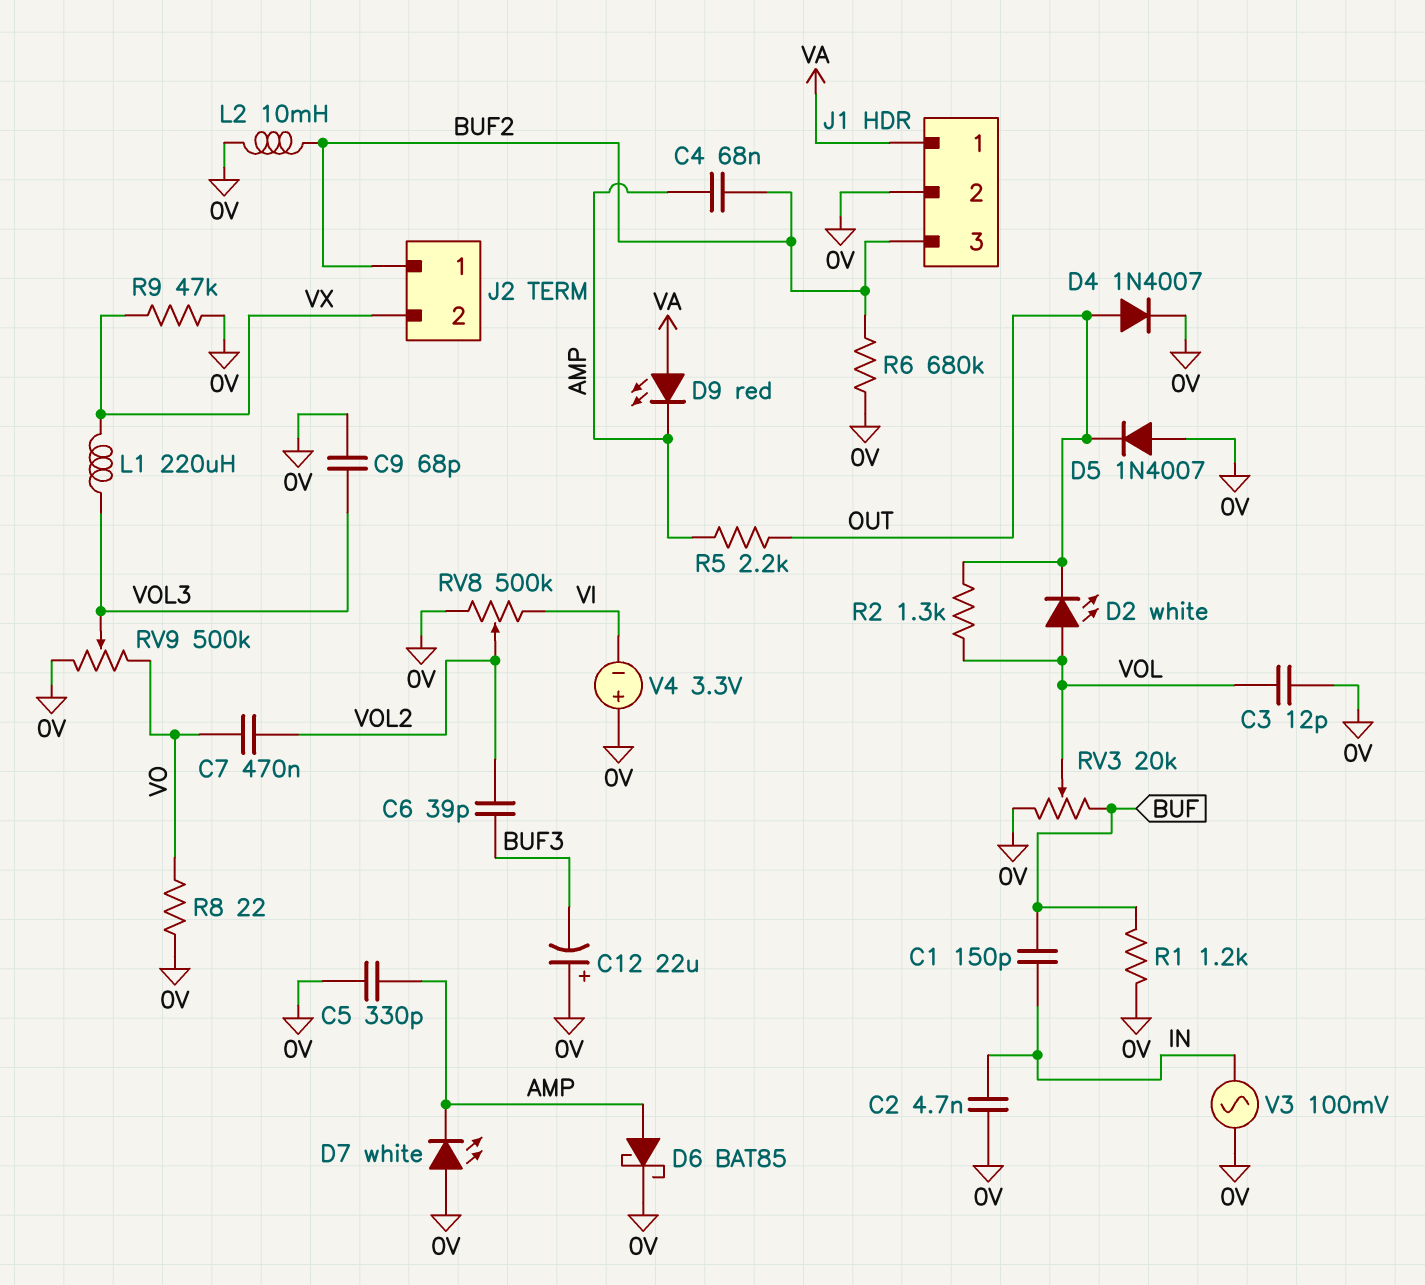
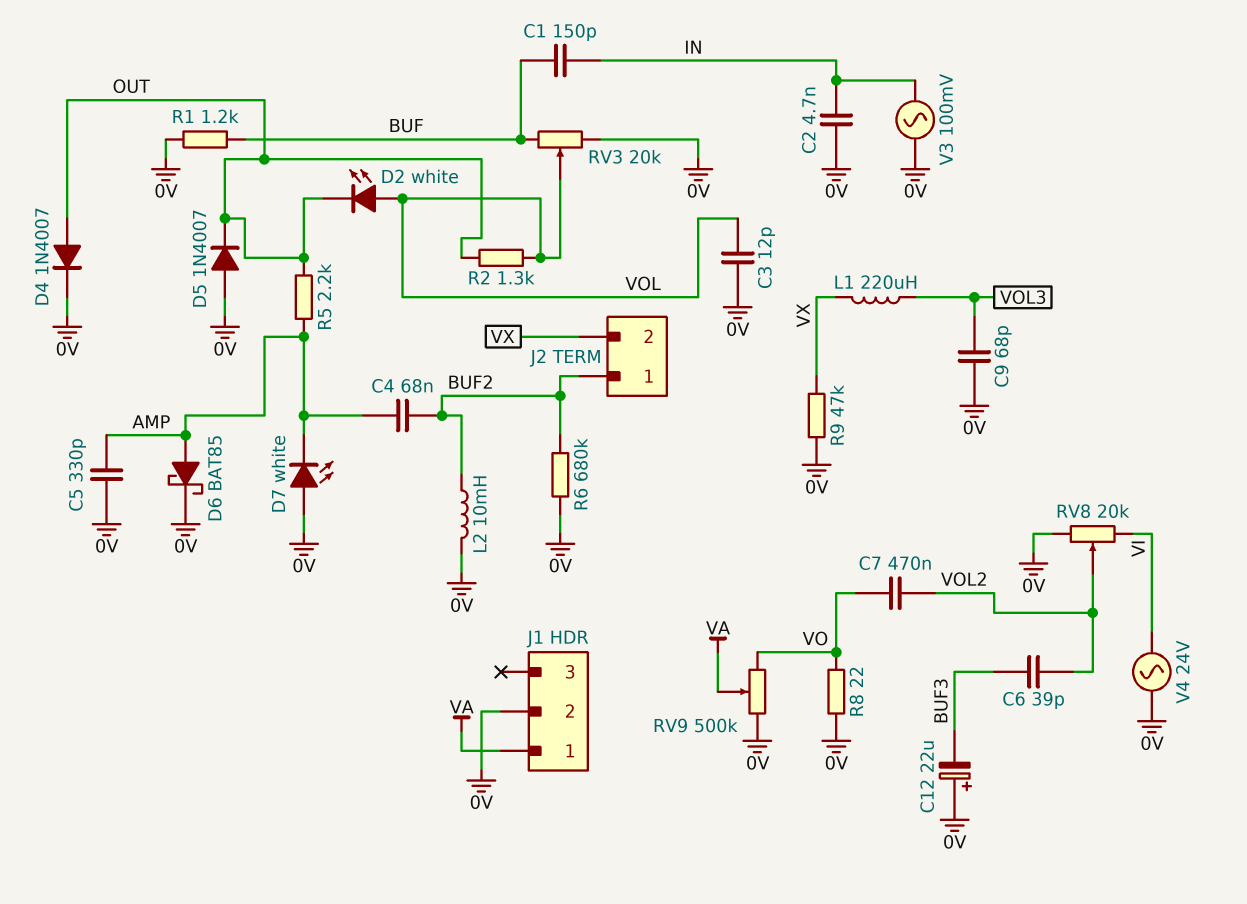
D9: LED red (A VA, K AMP) -> none
J1 pin 3: BUF2 -> none
RV8: 500k (0V, VI, wiper VOL2) -> 20k (0V, VI, wiper VOL2)
RV9: 500k (0V, VO, wiper VOL3) -> 500k (0V, VO, wiper VA)
V4: 3.3V (plus 0V, minus VI) -> AC 24V (0V, VI)

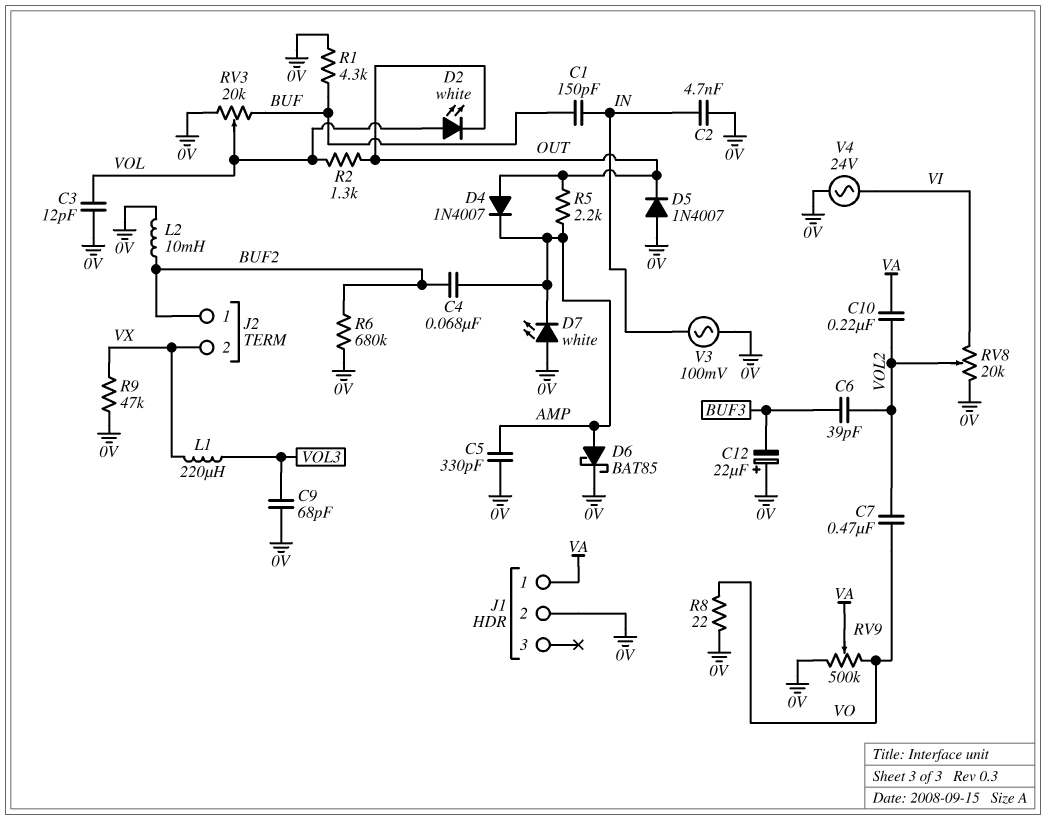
C10: none -> 220nF (VA, VOL2)
D4: diode 1N4007 (A OUT, K 0V) -> diode 1N4007 (A OUT, K AMP)
R1: 1.2k (0V, BUF) -> 4.3k (0V, BUF)

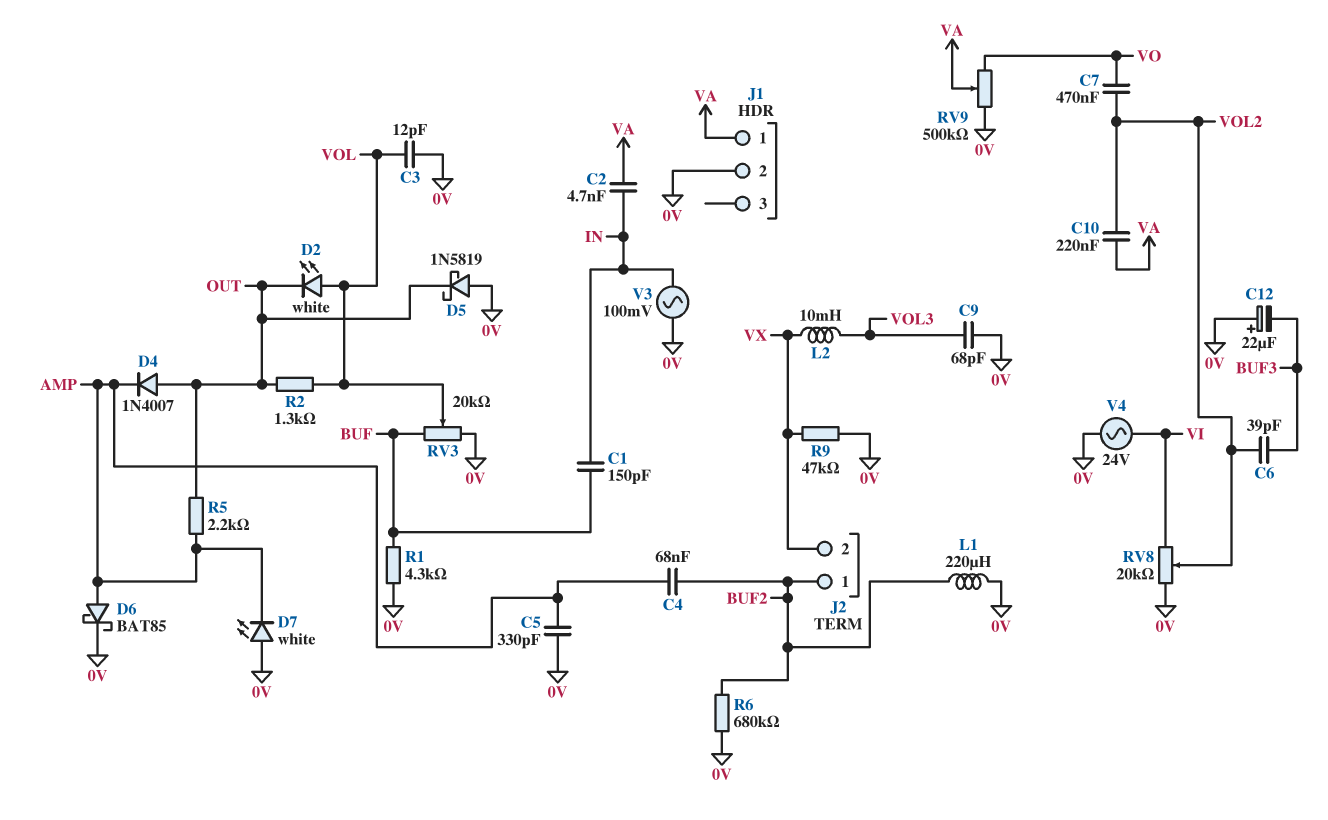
C2: 4.7nF (0V, IN) -> 4.7nF (IN, VA)
D5: diode 1N4007 (A 0V, K OUT) -> schottky 1N5819 (A 0V, K OUT)
L1: 220uH (VOL3, VX) -> 220uH (0V, BUF2)
L2: 10mH (0V, BUF2) -> 10mH (VOL3, VX)
R8: 22 (0V, VO) -> none

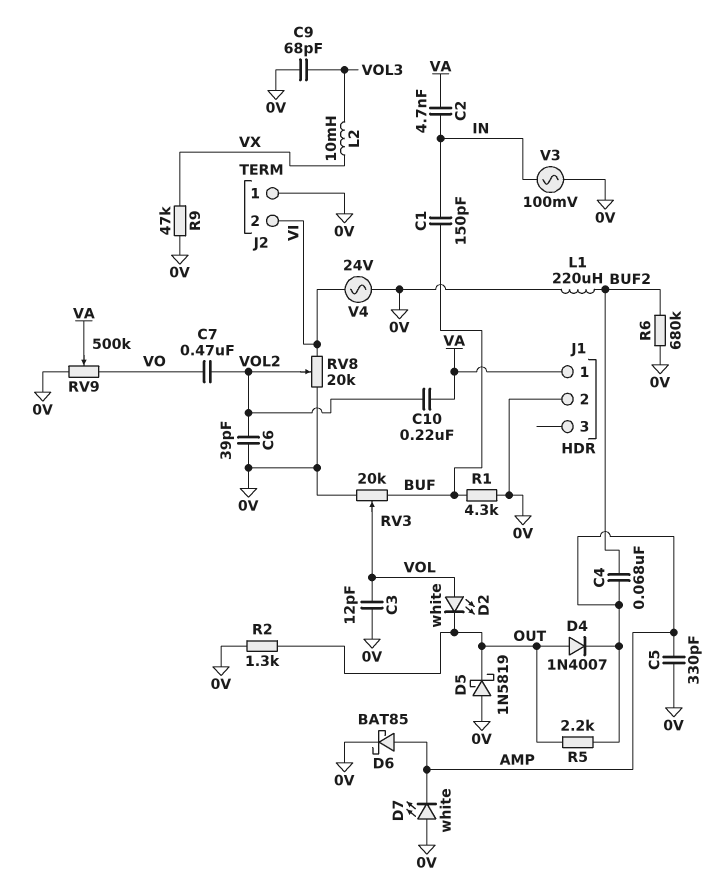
C6: 39pF (BUF3, VOL2) -> 39pF (0V, VOL2)
C12: 22uF (plus 0V, minus BUF3) -> none
J2 pin 1: BUF2 -> 0V
J2 pin 2: VX -> VI
R2: 1.3k (OUT, VOL) -> 1.3k (0V, OUT)

